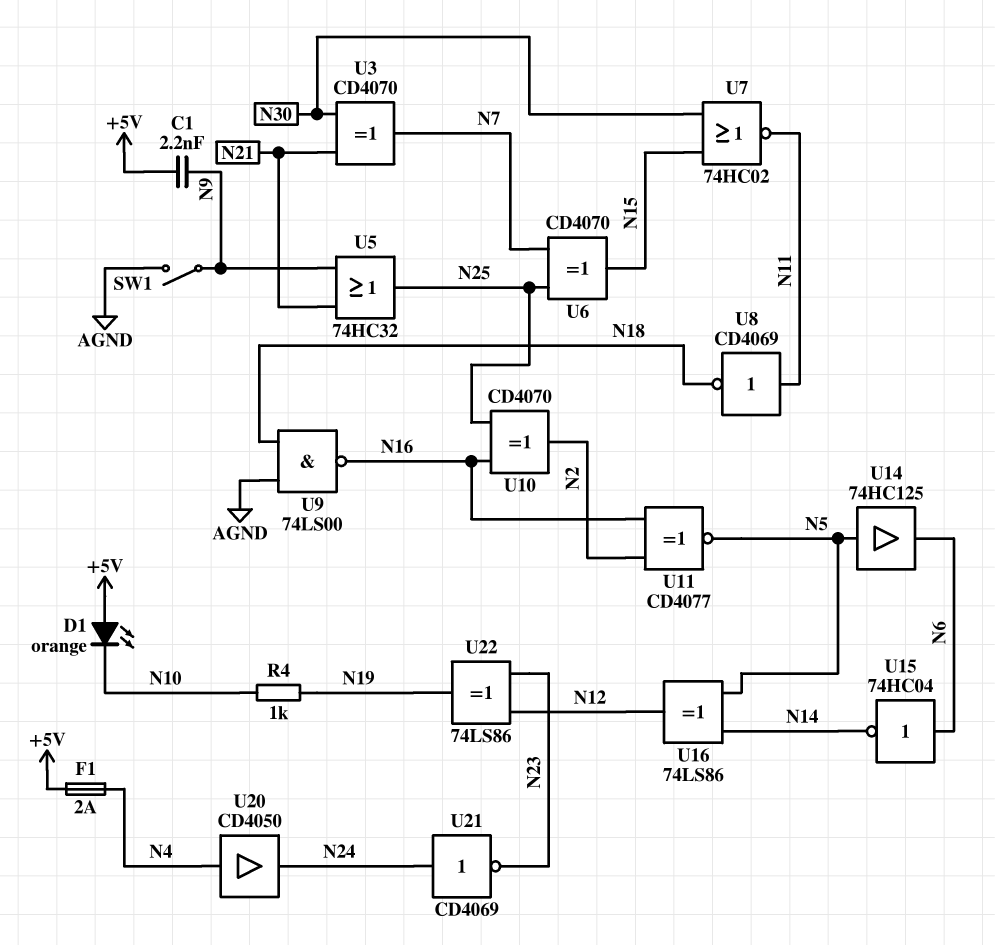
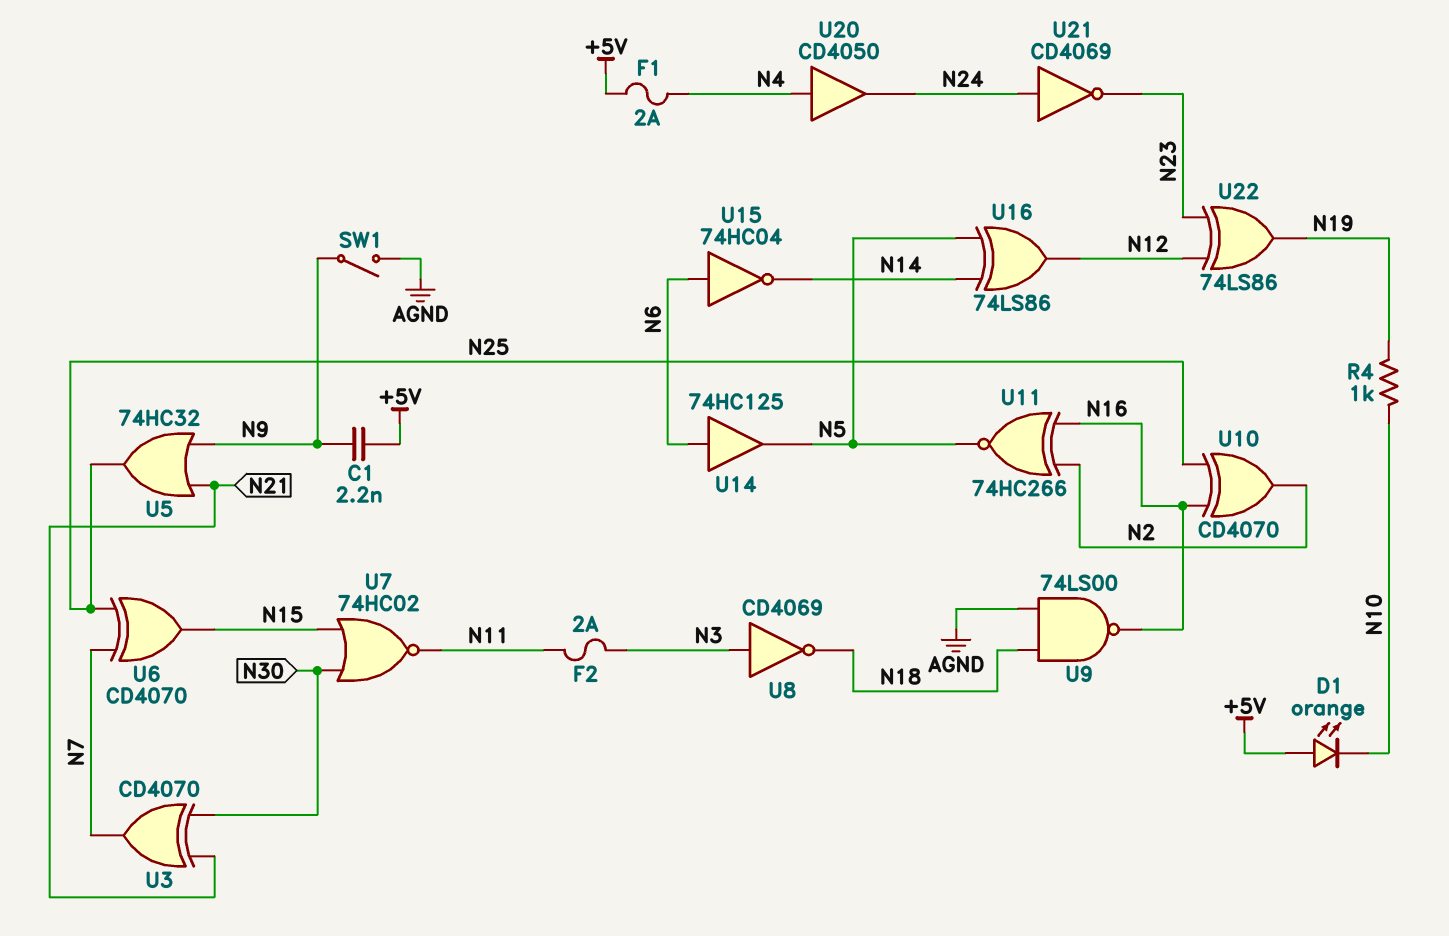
F2: none -> 2A (N3, N11)
U8: NOT CD4069 (in N11, out N18) -> NOT CD4069 (in N3, out N18)
U11: XNOR CD4077 (in N2, in N16, out N5) -> XNOR 74HC266 (in N2, in N16, out N5)
U14: buffer 74HC125 (in N5, out N6) -> buffer 74HC125 (in N6, out N5)

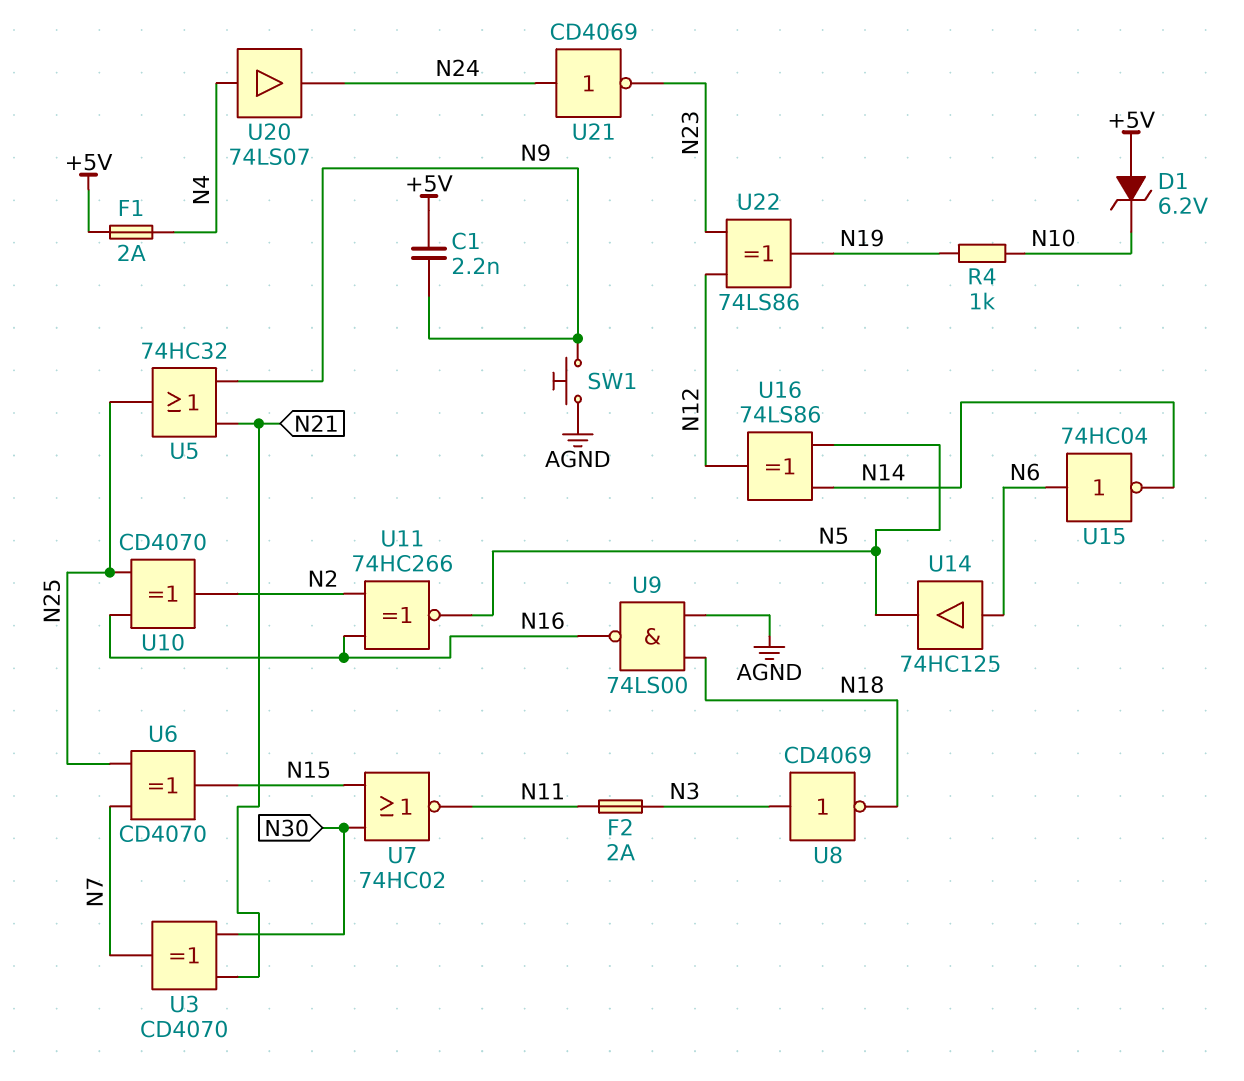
D1: LED orange (A +5V, K N10) -> zener 6.2V (A +5V, K N10)
SW1: switch (AGND, N9) -> button (AGND, N9)
U20: buffer CD4050 (in N4, out N24) -> buffer 74LS07 (in N4, out N24)

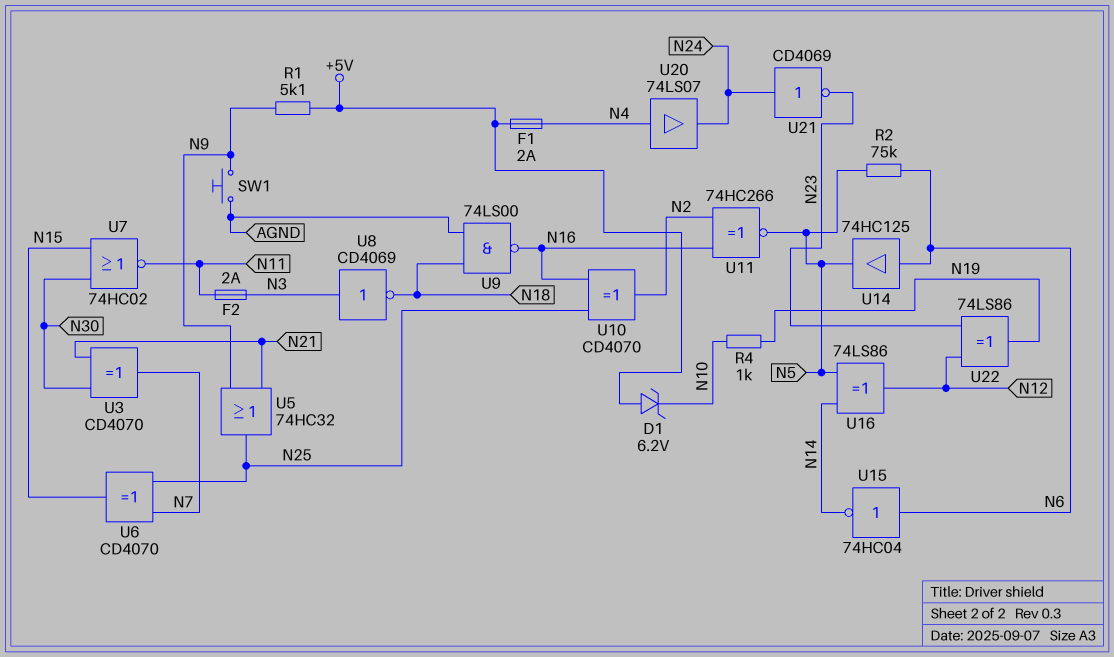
C1: 2.2nF (+5V, N9) -> none
R1: none -> 5.1k (+5V, N9)
R2: none -> 75k (N5, N6)

